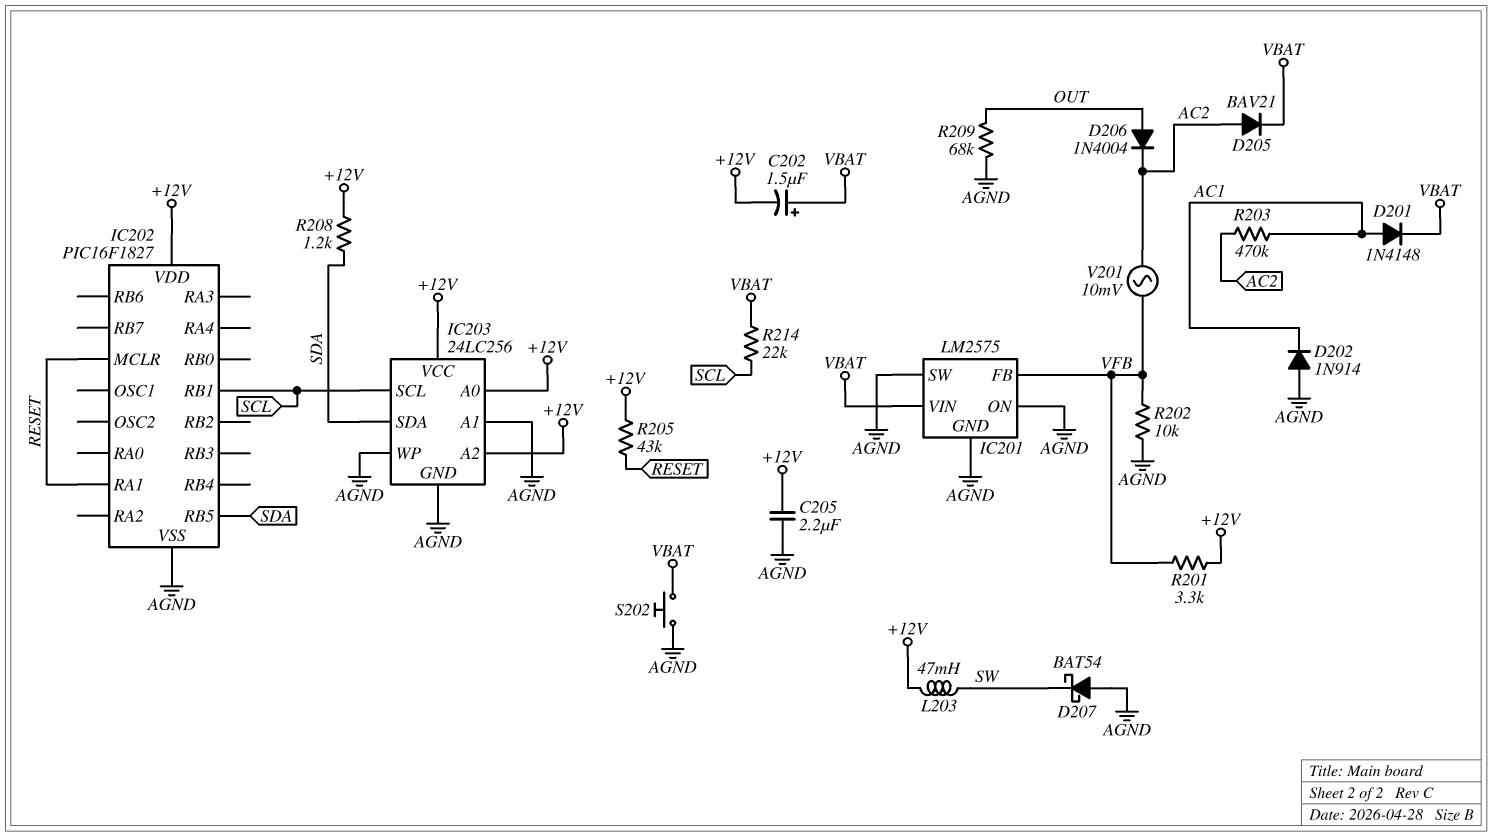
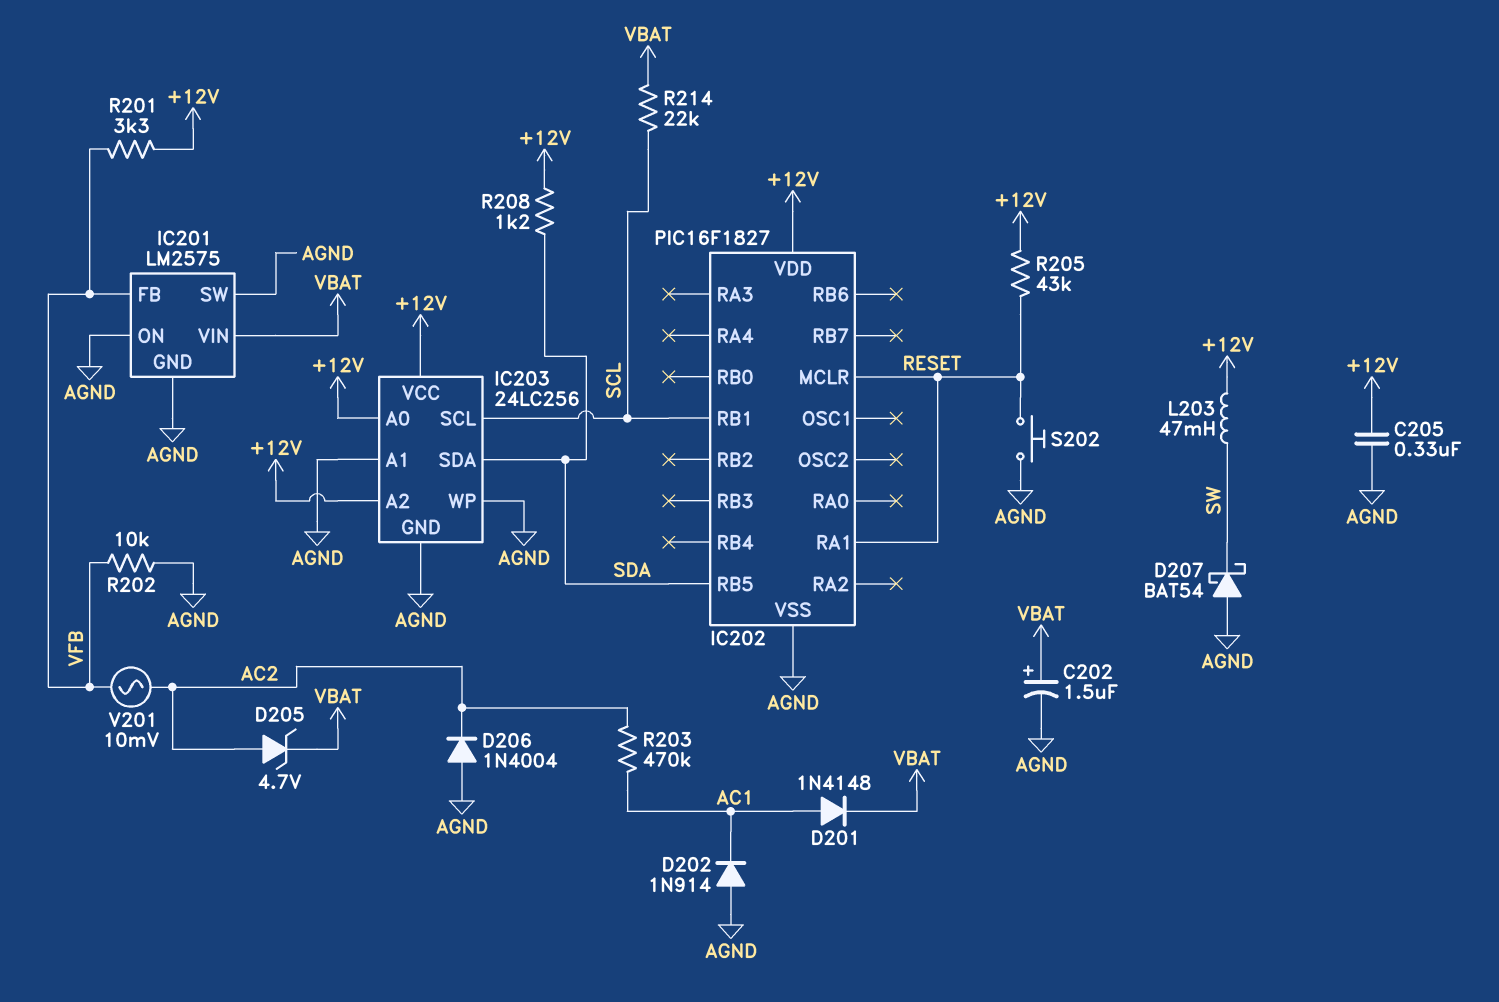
C202: 1.5uF (plus VBAT, minus +12V) -> 1.5uF (plus VBAT, minus AGND)
C205: 2.2uF (+12V, AGND) -> 330nF (+12V, AGND)
D205: diode BAV21 (A AC2, K VBAT) -> zener 4.7V (A AC2, K VBAT)
D206: diode 1N4004 (A OUT, K AC2) -> diode 1N4004 (A AGND, K AC2)
R209: 68k (AGND, OUT) -> none
S202: button (AGND, VBAT) -> button (AGND, RESET)

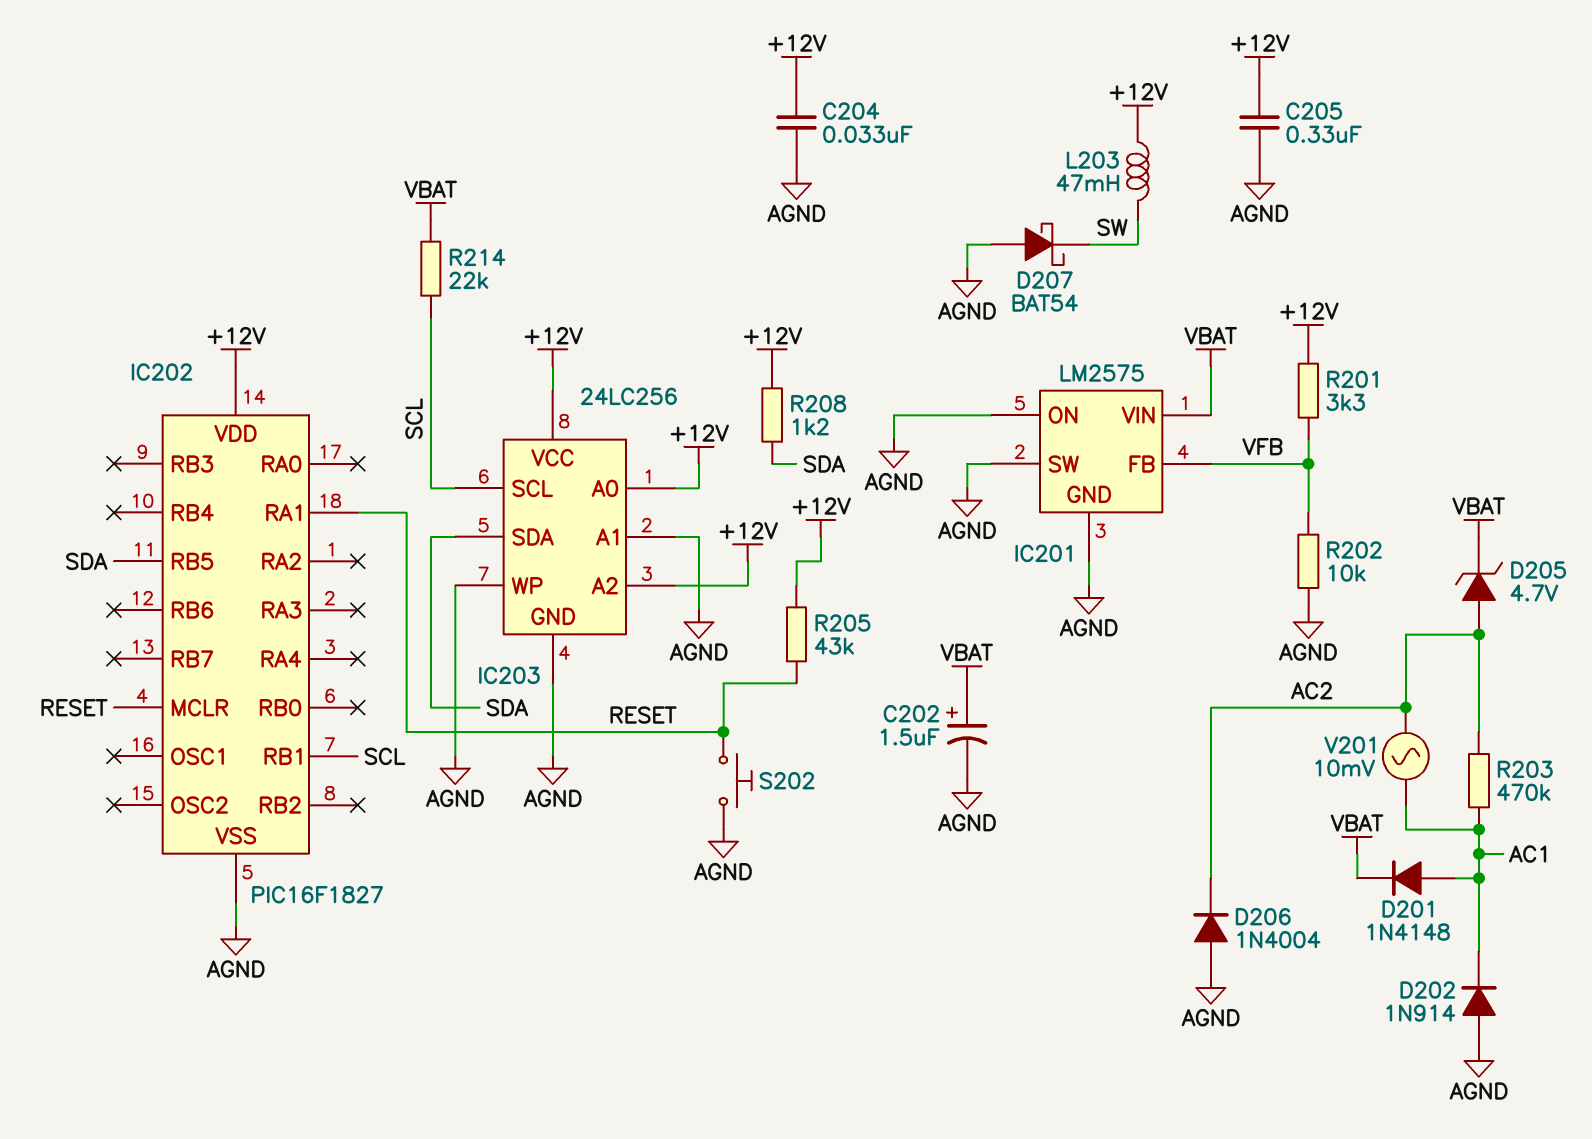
C204: none -> 33nF (+12V, AGND)
V201: AC 10mV (AC2, VFB) -> AC 10mV (AC1, AC2)

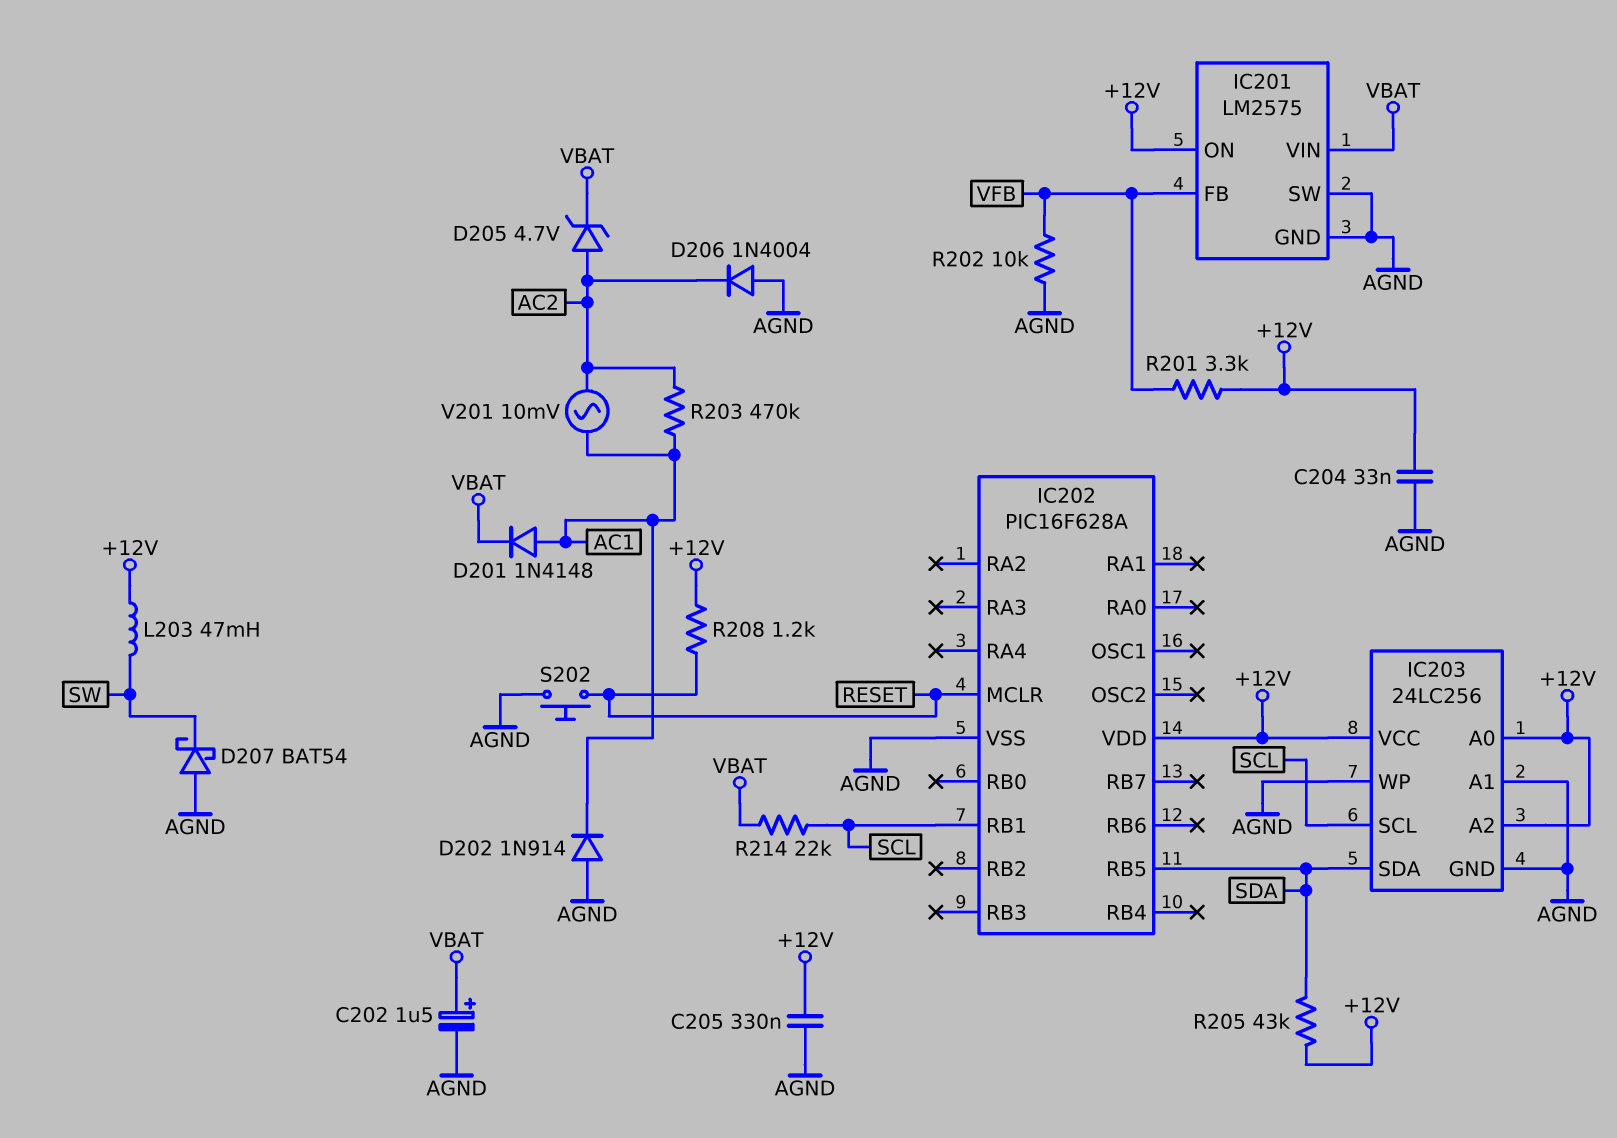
IC201 pin ON: AGND -> +12V
IC202: PIC16F1827 -> PIC16F628A
IC202 pin RA1: RESET -> none
R205: 43k (+12V, RESET) -> 43k (+12V, SDA)
R208: 1.2k (+12V, SDA) -> 1.2k (+12V, RESET)

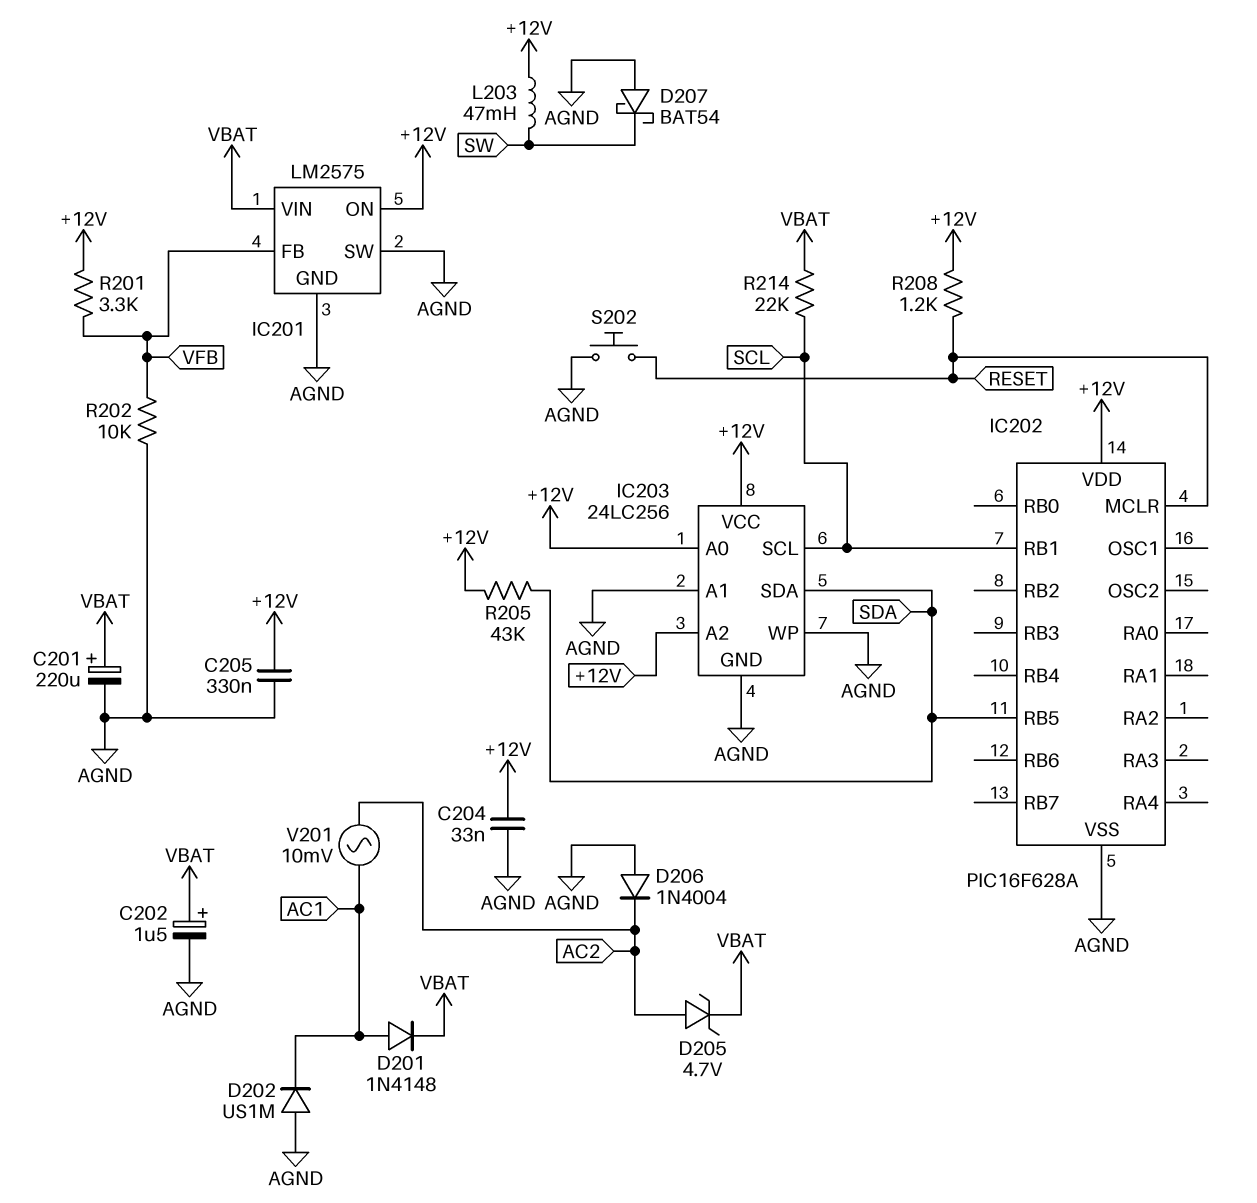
C201: none -> 220uF (plus VBAT, minus AGND)
D202: diode 1N914 (A AGND, K AC1) -> diode US1M (A AGND, K AC1)
R203: 470k (AC1, AC2) -> none

